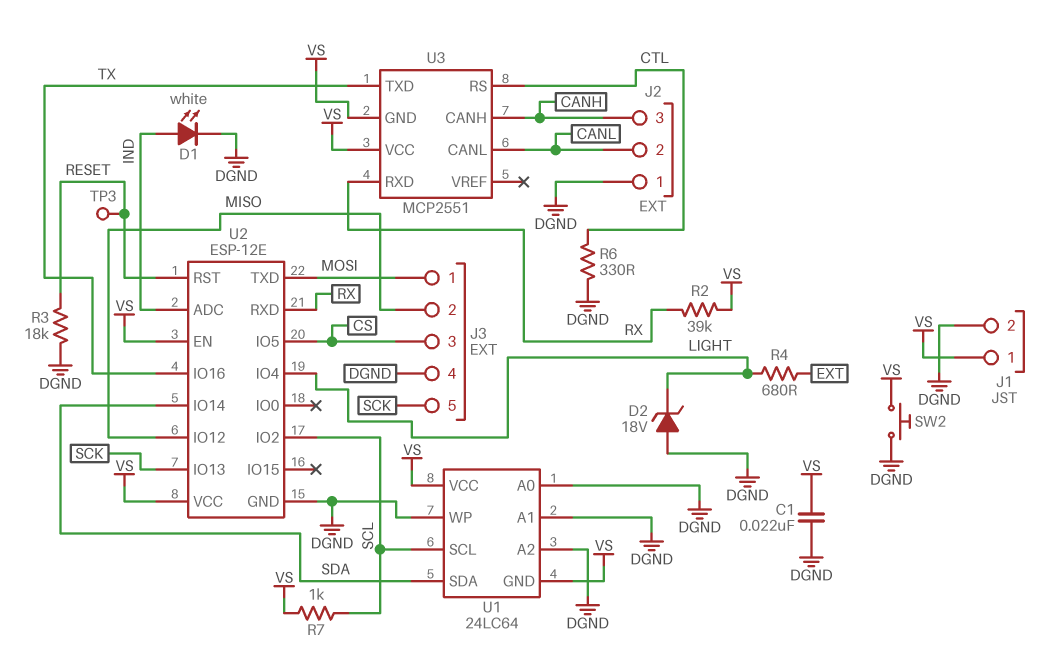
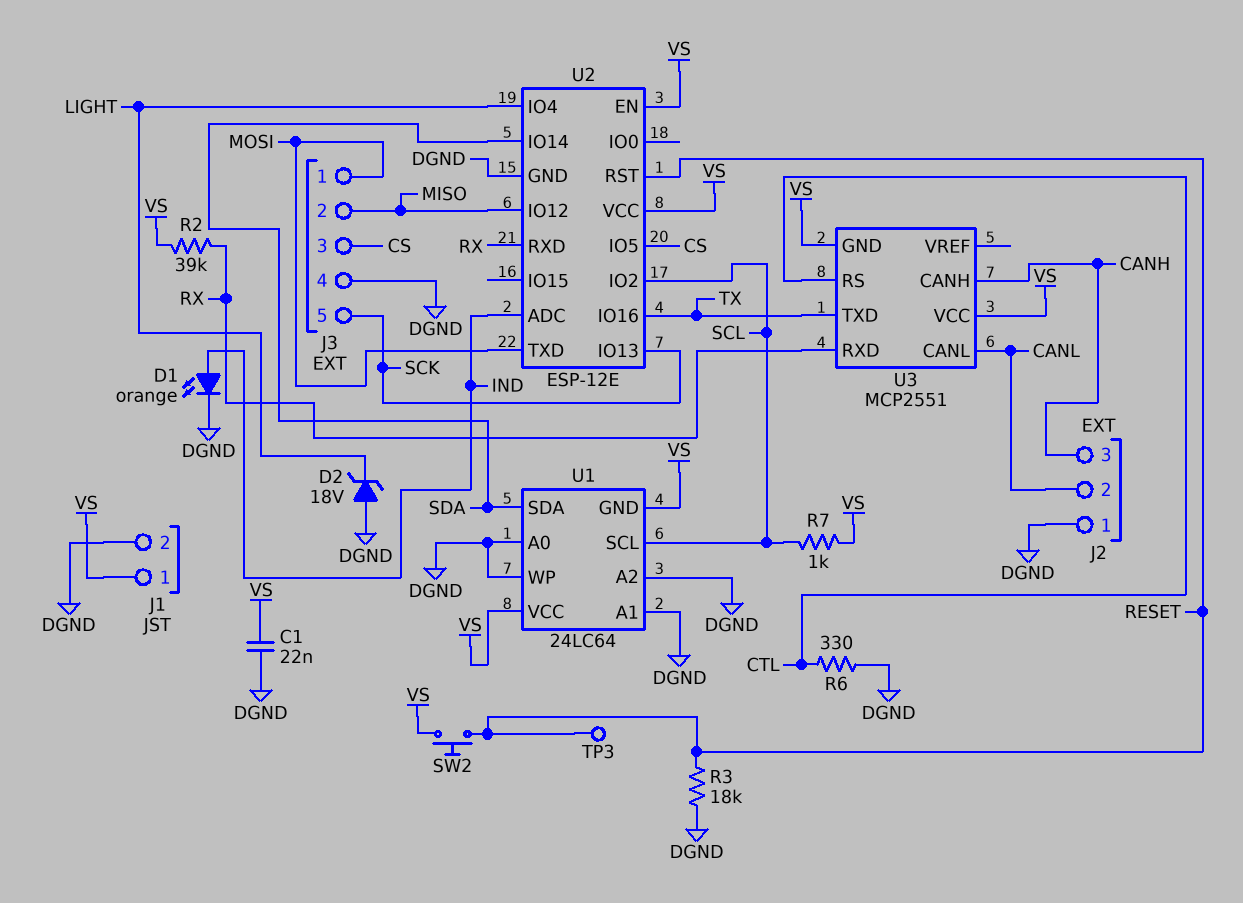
D1: LED white (A IND, K DGND) -> LED orange (A IND, K DGND)
R4: 680 (EXT, LIGHT) -> none
SW2: button (DGND, VS) -> button (RESET, VS)

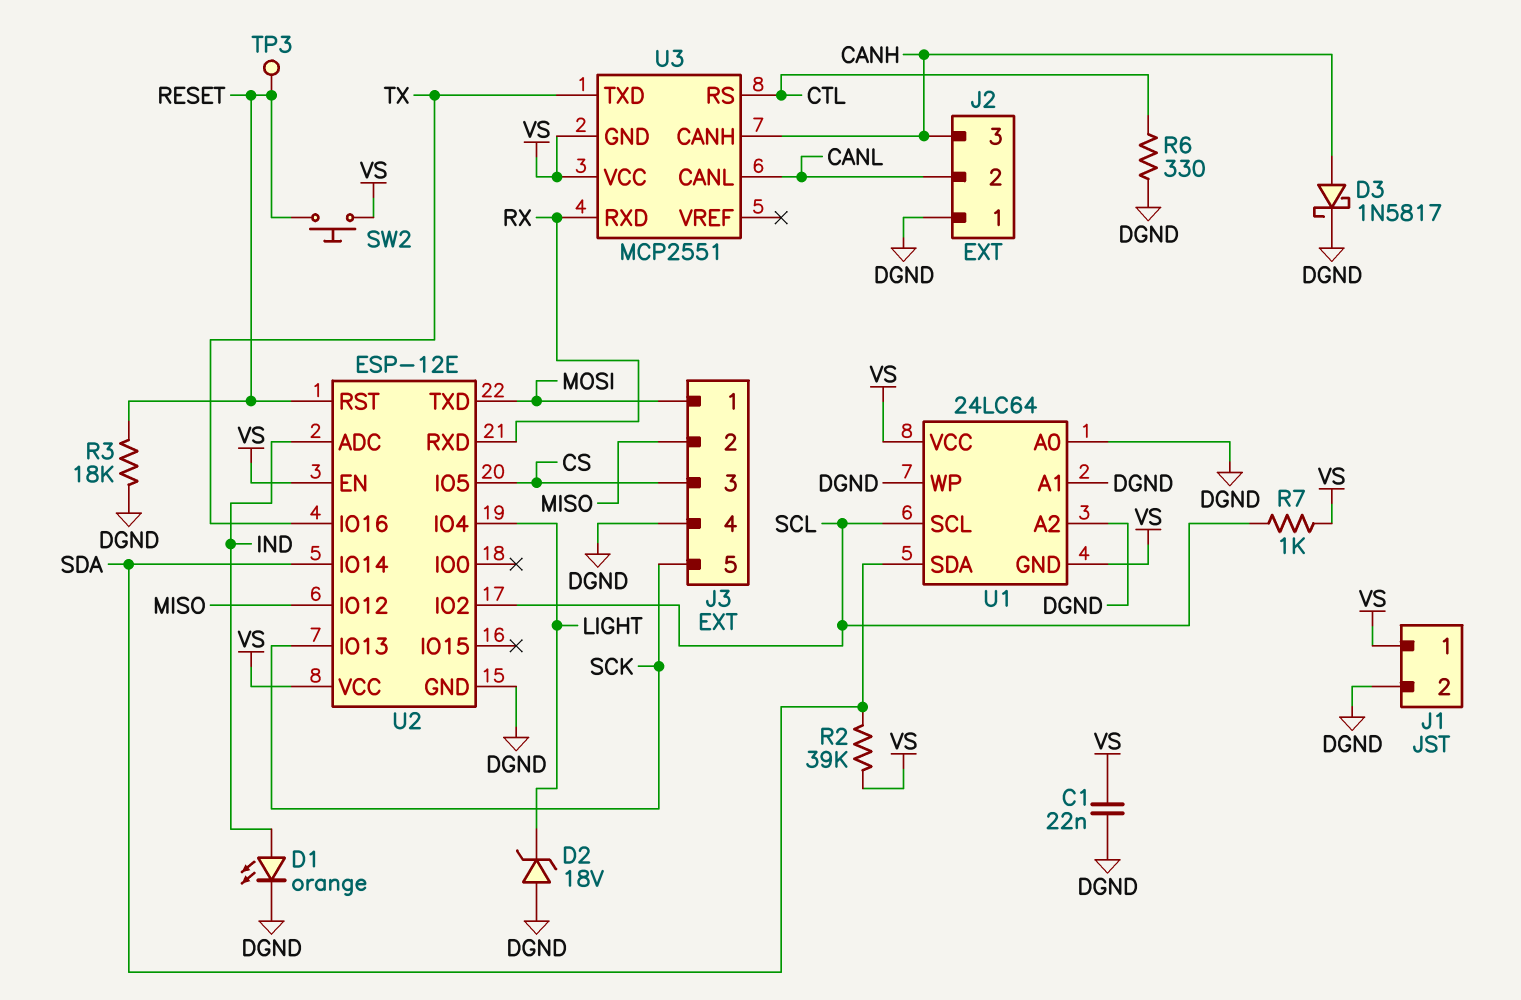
D3: none -> schottky 1N5817 (A CANH, K DGND)
R2: 39k (RX, VS) -> 39k (SDA, VS)

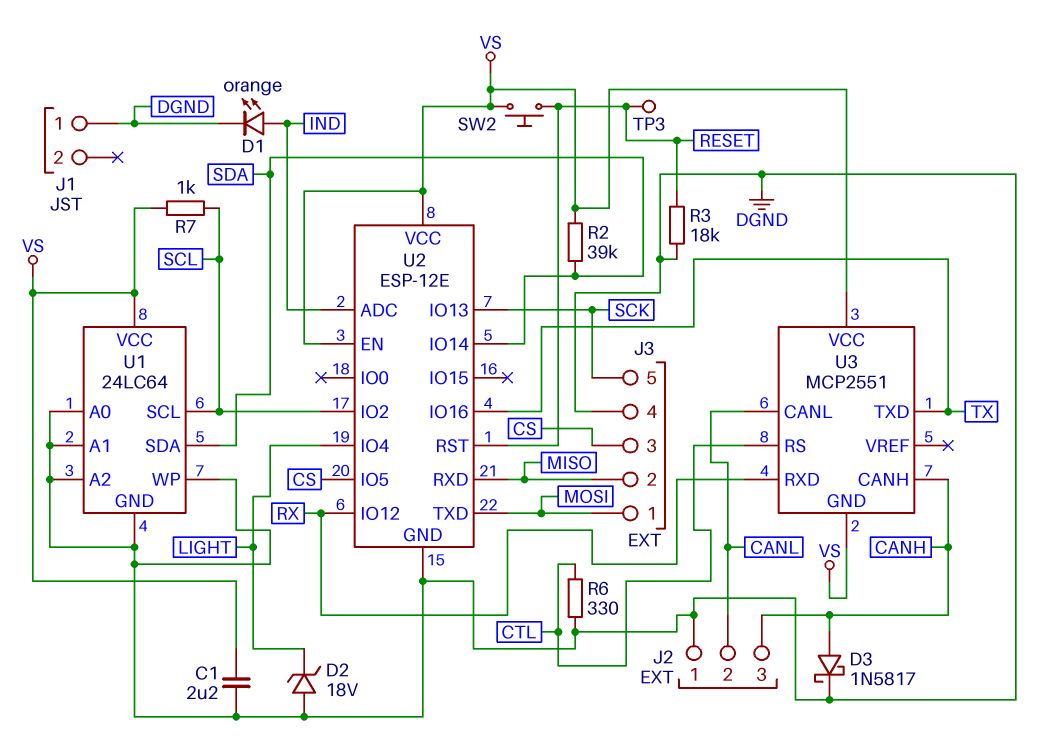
C1: 22nF (DGND, VS) -> 2.2uF (DGND, VS)
J1 pin 1: VS -> DGND
J1 pin 2: DGND -> none
U1 pin GND: VS -> DGND
U2 pin IO12: MISO -> RX
U2 pin RXD: RX -> MISO

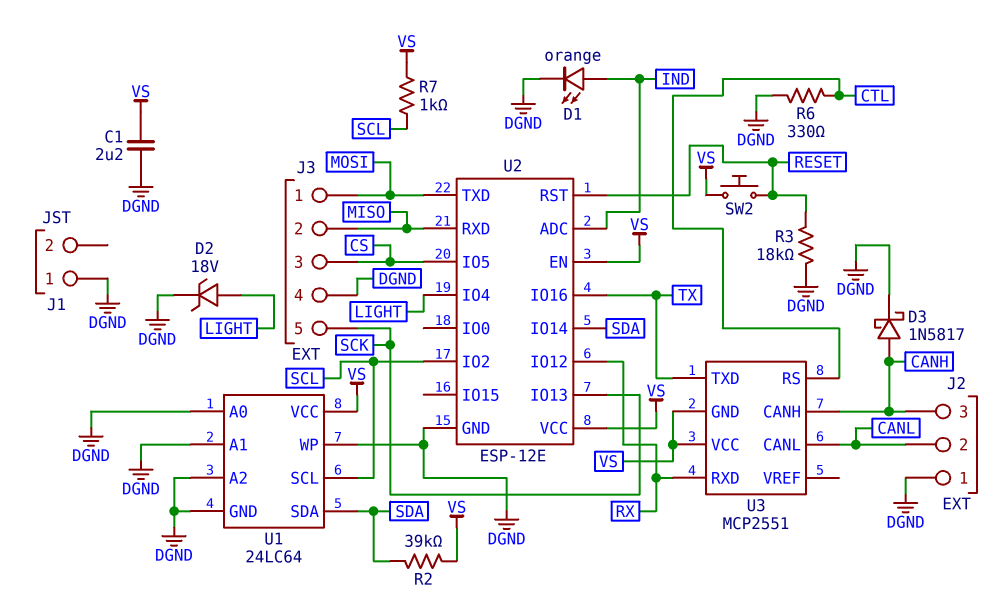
D2: zener 18V (A DGND, K LIGHT) -> zener 18V (A LIGHT, K DGND)
TP3: test point (RESET) -> none

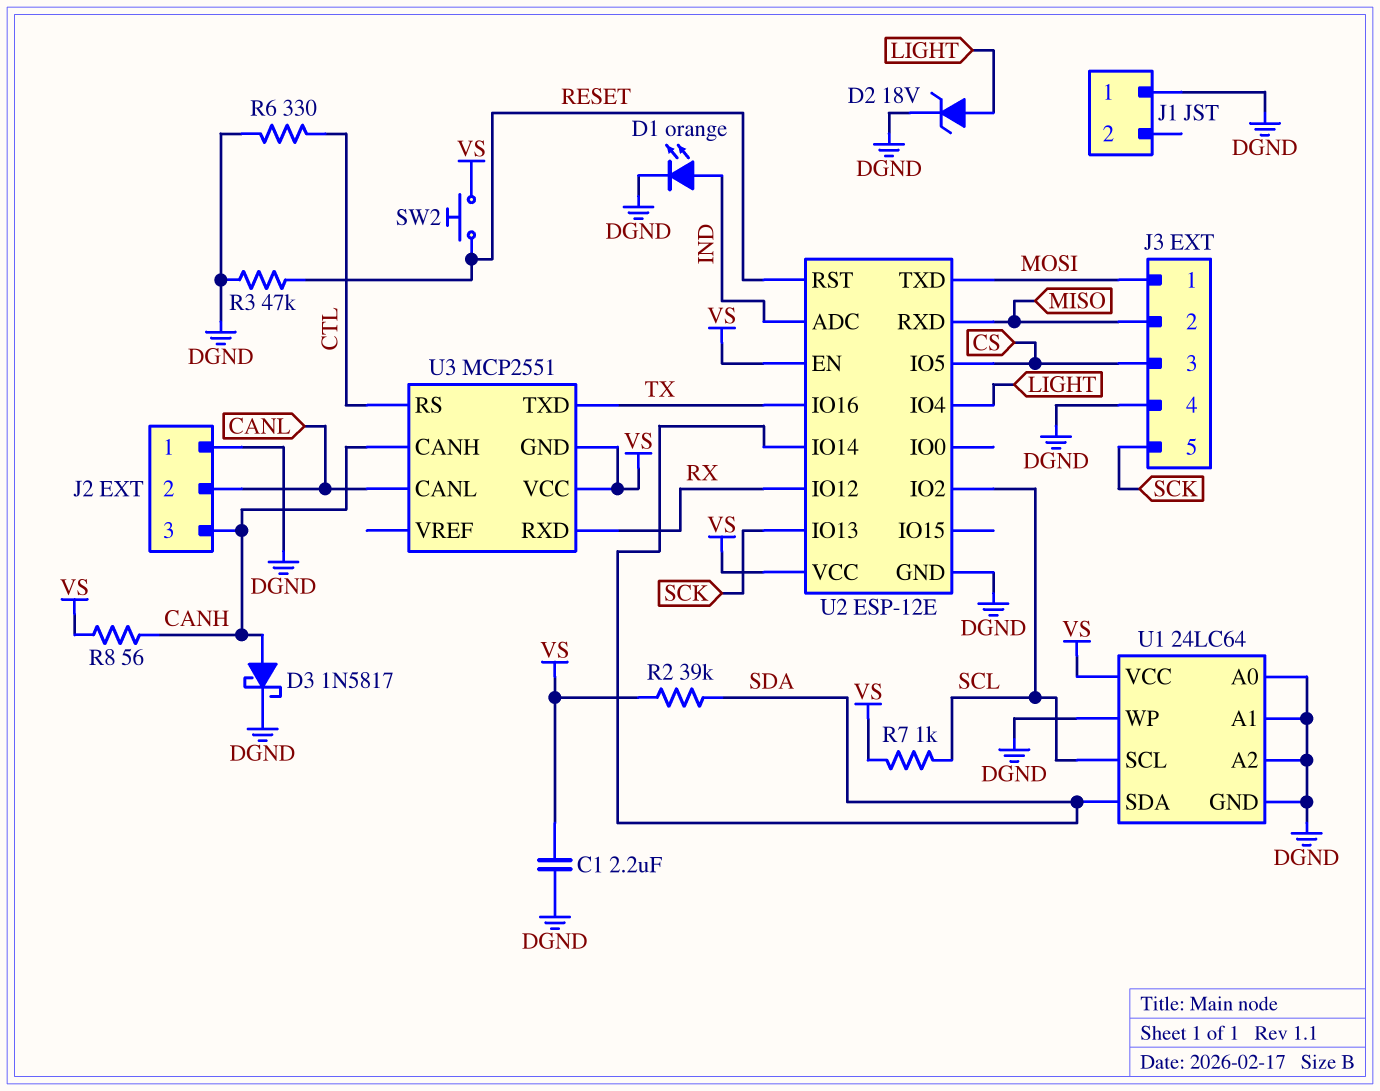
R3: 18k (DGND, RESET) -> 47k (DGND, RESET)
R8: none -> 56 (CANH, VS)

